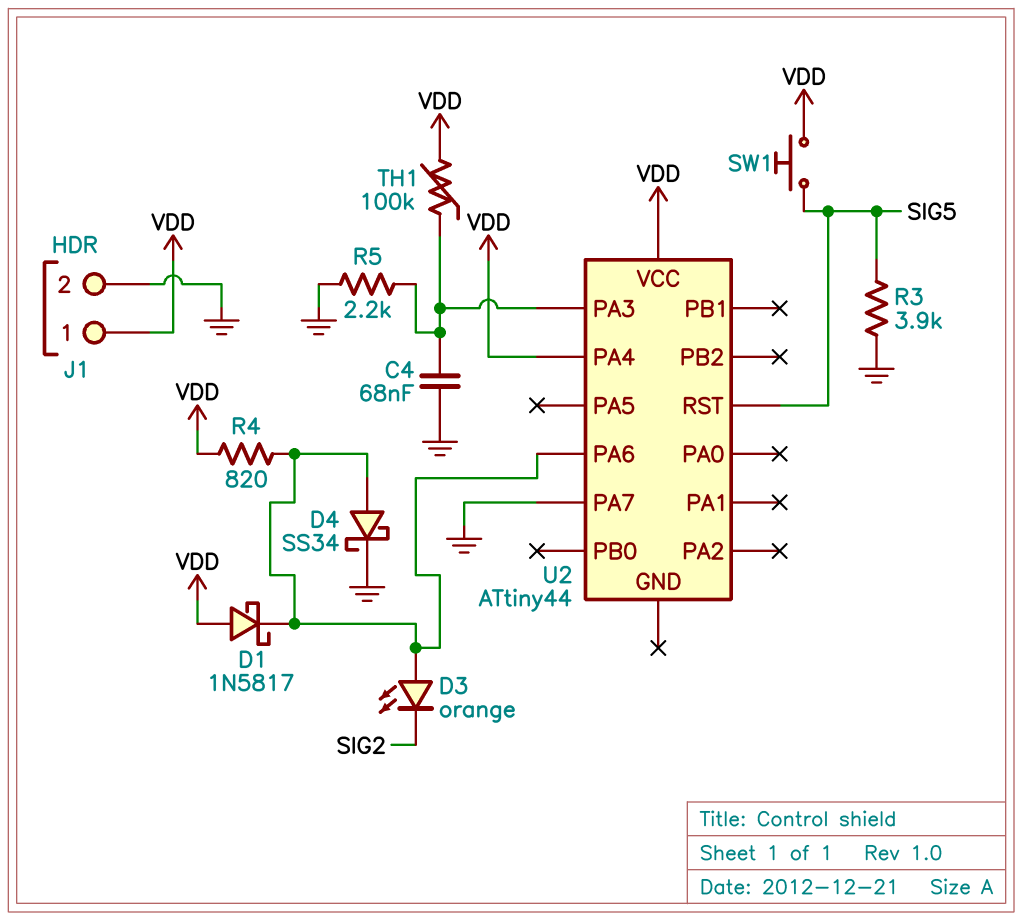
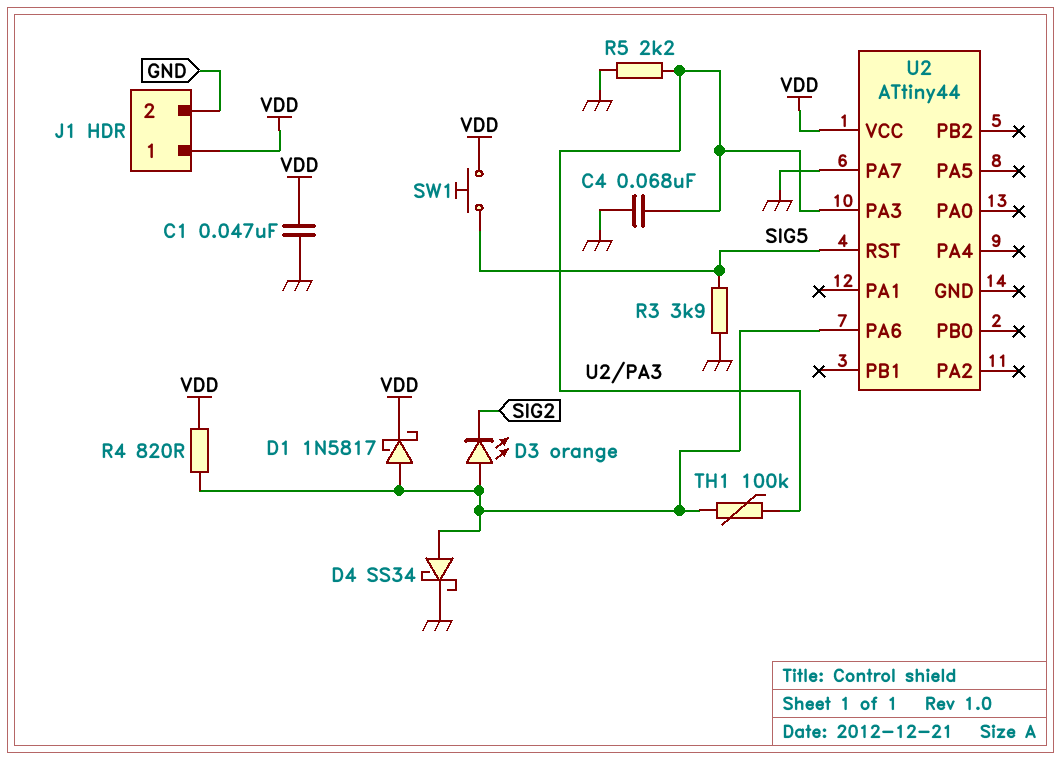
C1: none -> 47nF (GND, VDD)
D1: schottky 1N5817 (A VDD, K U2/PA6) -> schottky 1N5817 (A U2/PA6, K VDD)
TH1: 100k (U2/PA3, VDD) -> 100k (U2/PA3, U2/PA6)
U2 pin PA4: VDD -> none

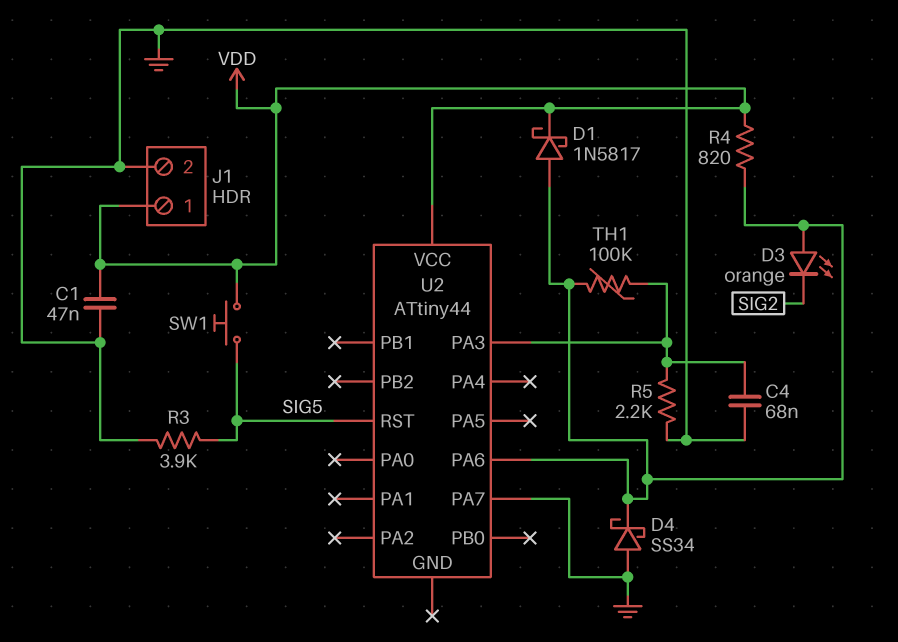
D4: schottky SS34 (A U2/PA6, K GND) -> schottky SS34 (A GND, K U2/PA6)

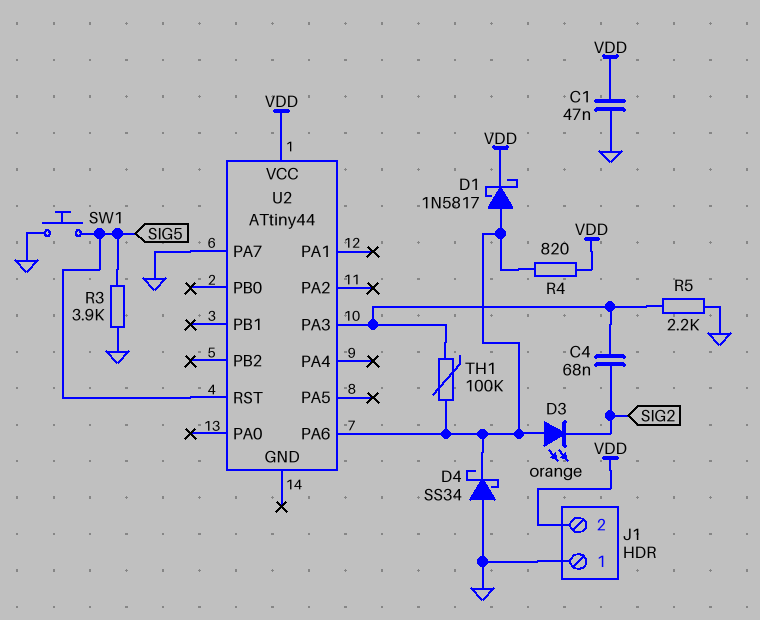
C4: 68nF (GND, U2/PA3) -> 68nF (SIG2, U2/PA3)
J1 pin 1: VDD -> GND
J1 pin 2: GND -> VDD
SW1: button (SIG5, VDD) -> button (GND, SIG5)

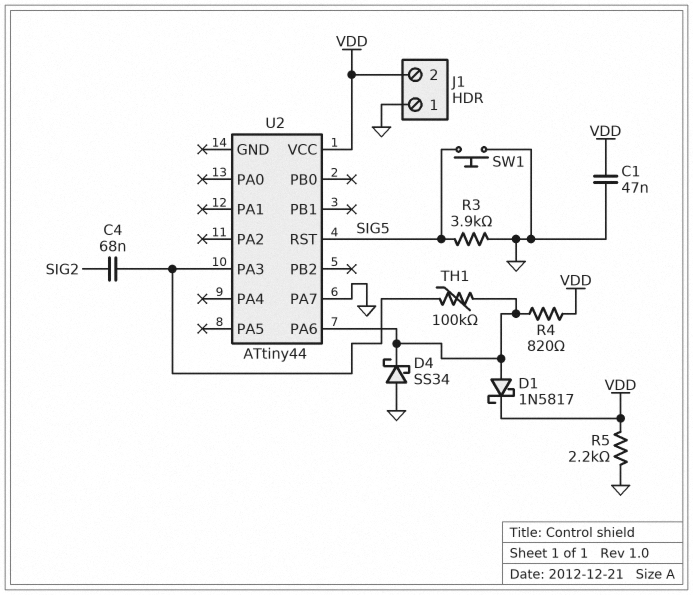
D3: LED orange (A U2/PA6, K SIG2) -> none
R5: 2.2k (GND, U2/PA3) -> 2.2k (GND, VDD)

